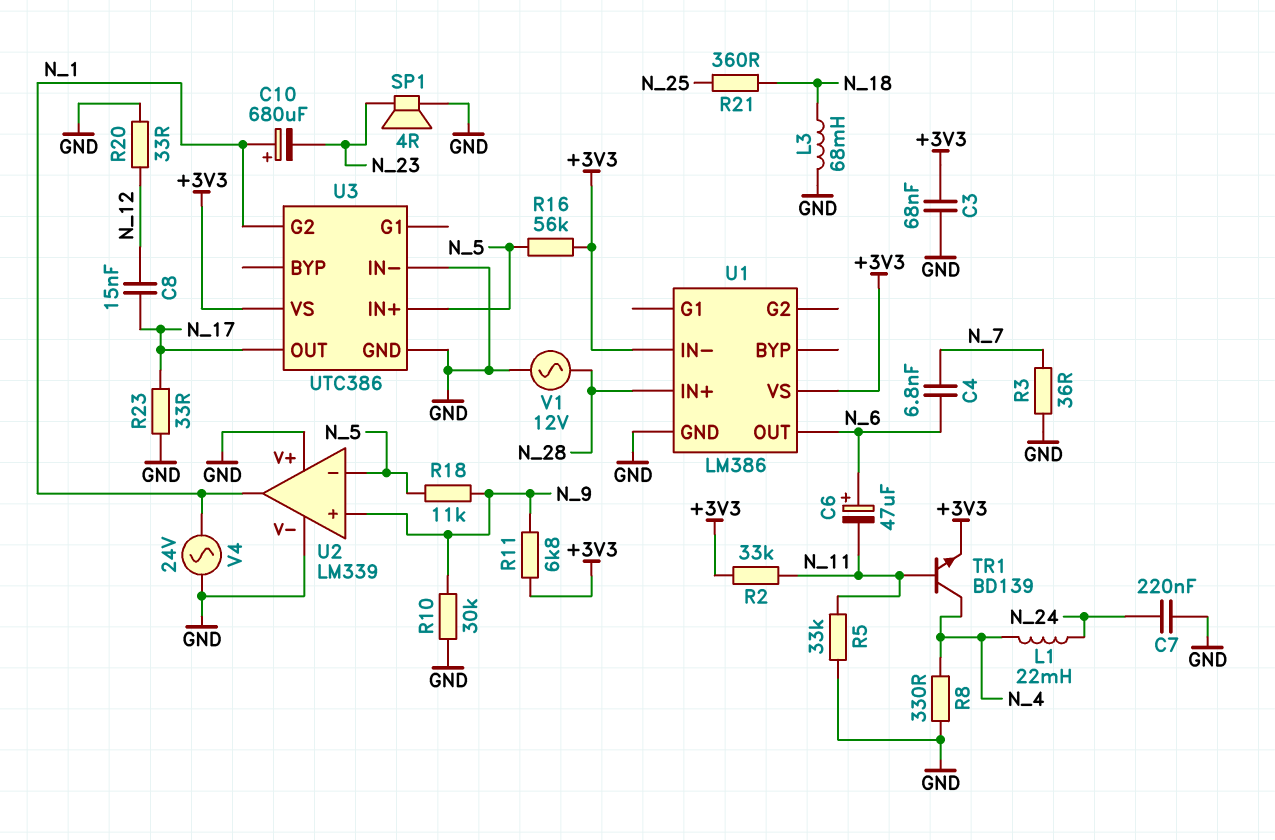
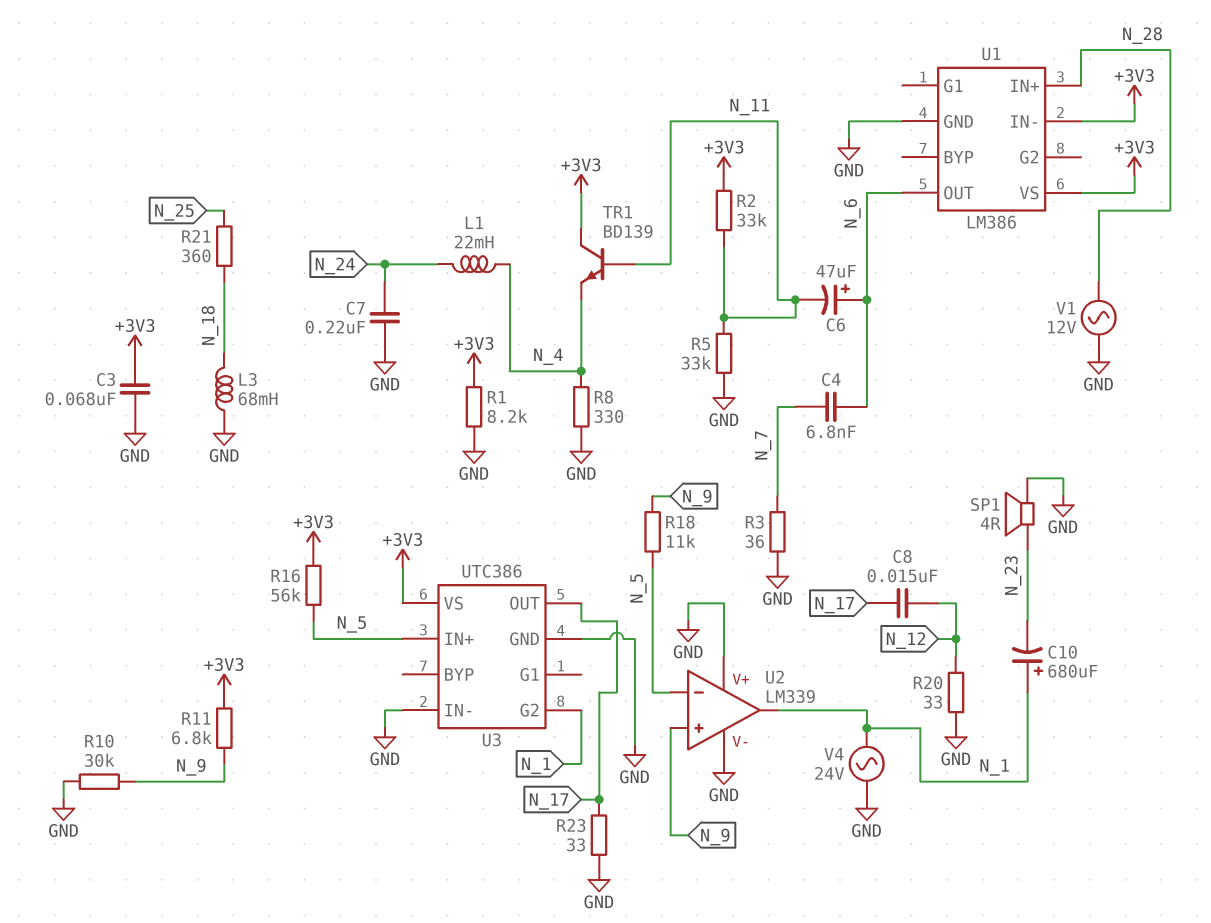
R1: none -> 8.2k (+3V3, GND)
TR1: NPN BD139 (B N_11, C N_4, E +3V3) -> NPN BD139 (B N_11, C +3V3, E N_4)

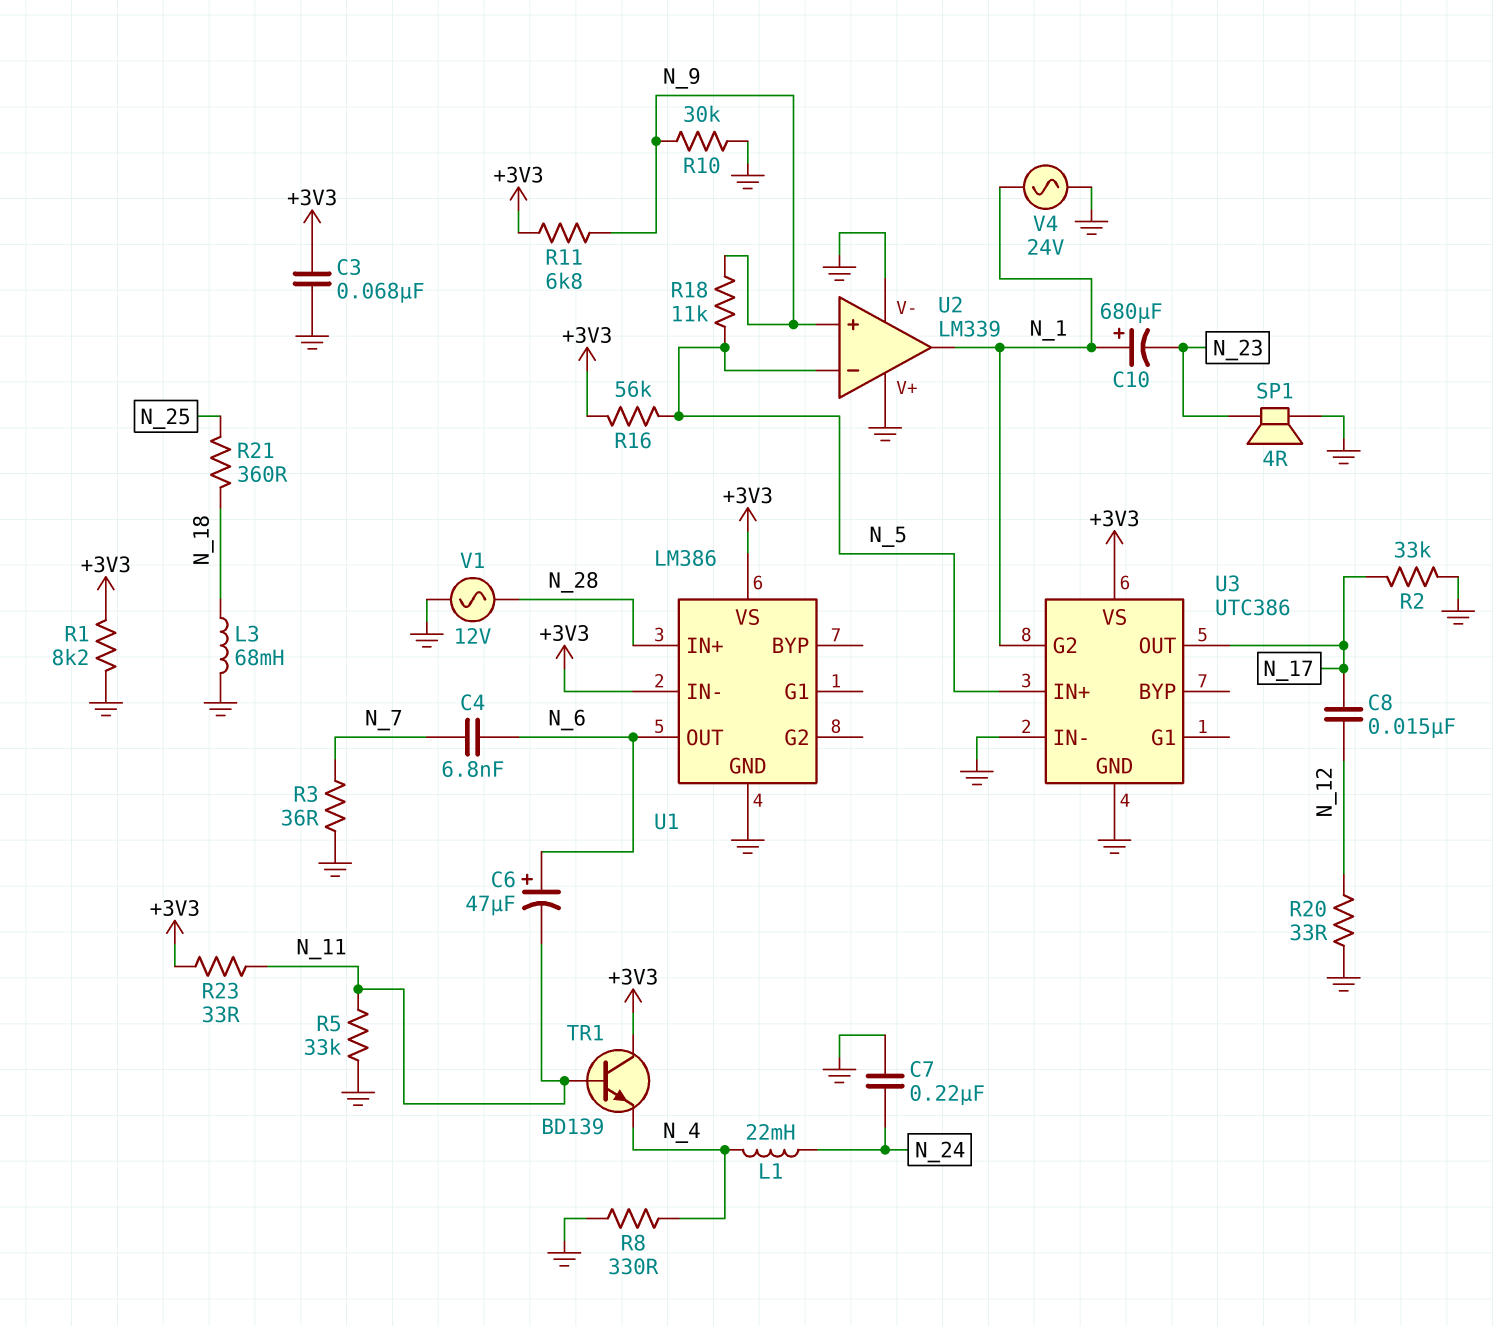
R2: 33k (+3V3, N_11) -> 33k (GND, N_17)
R23: 33 (GND, N_17) -> 33 (+3V3, N_11)

